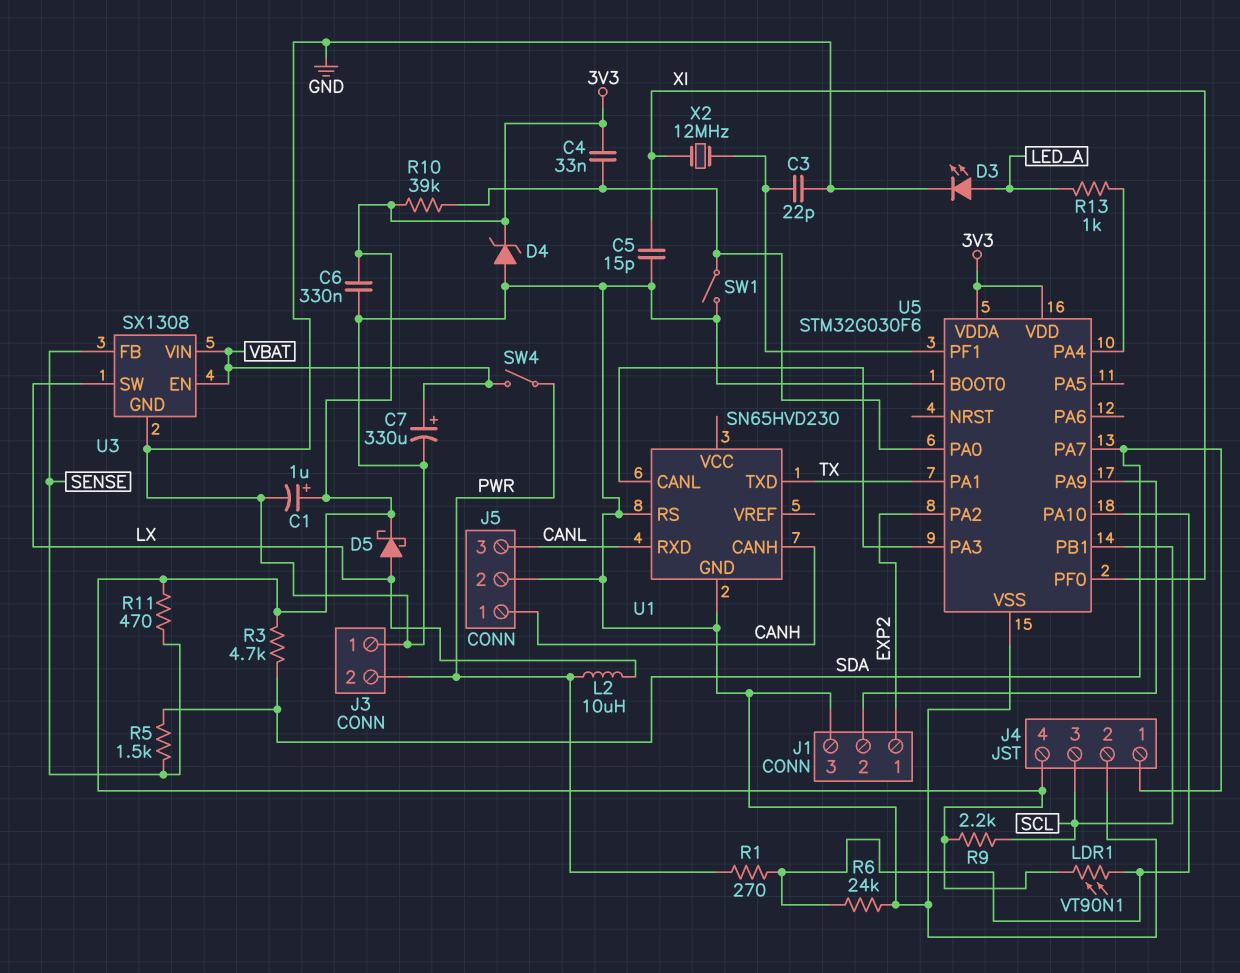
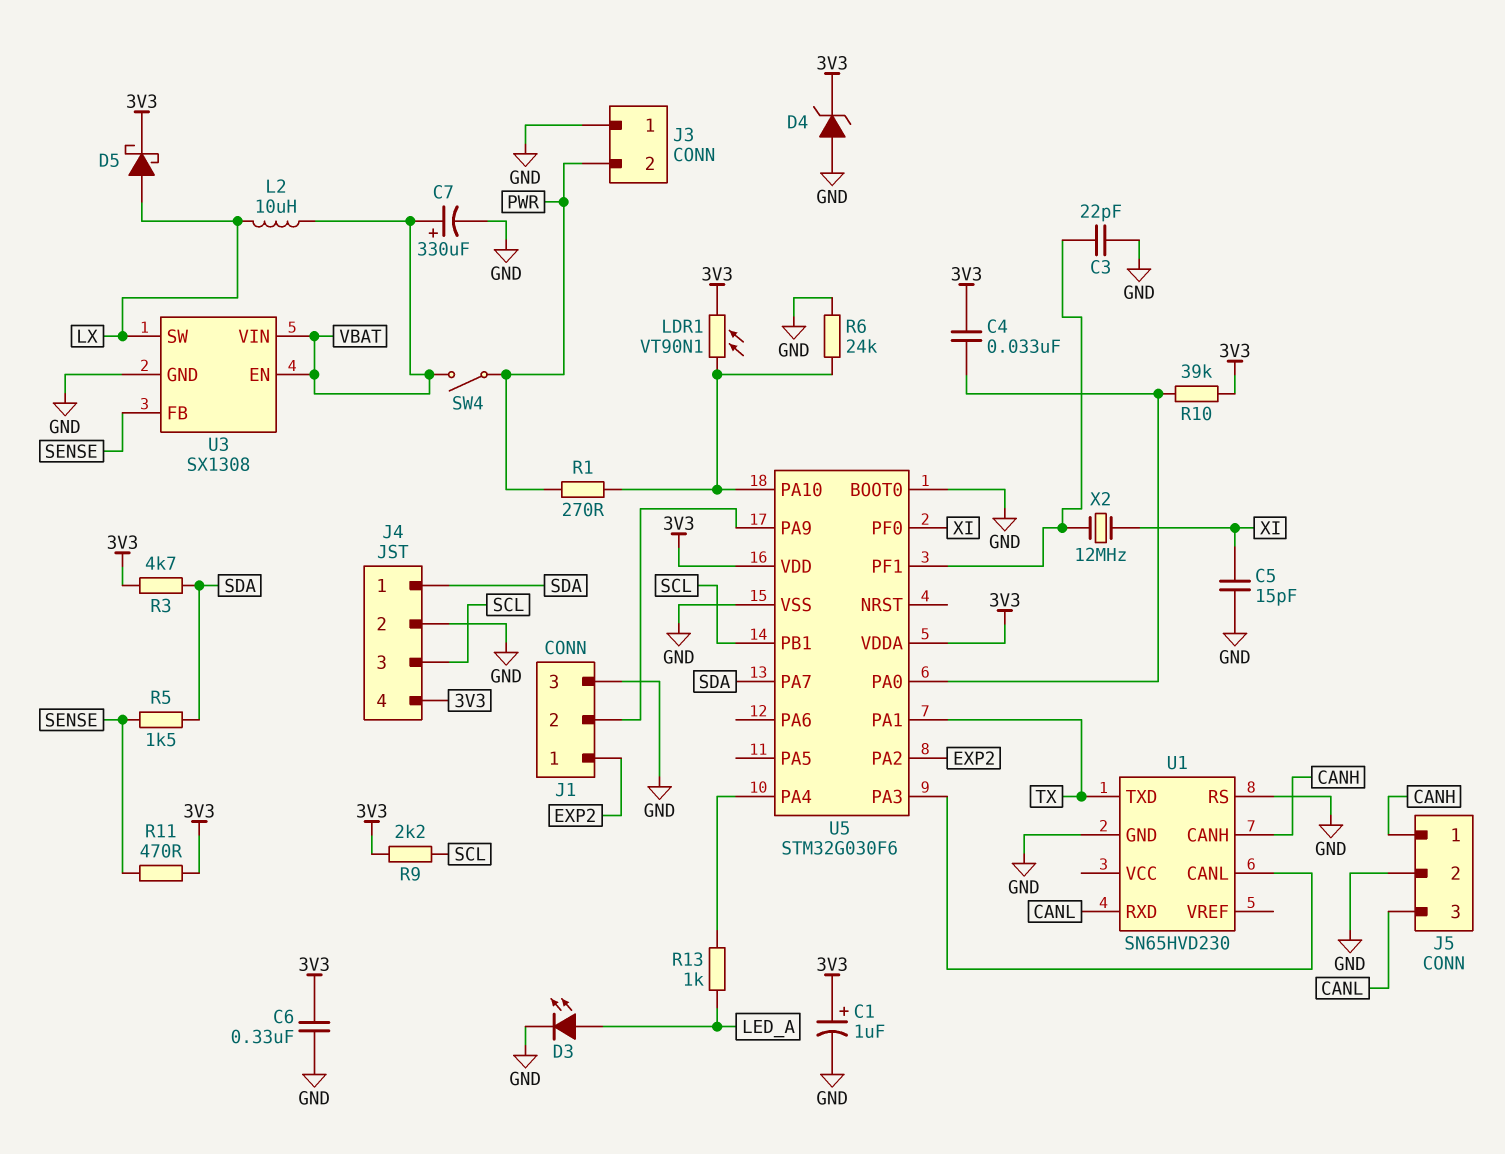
L2: 10uH (LX, PWR) -> 10uH (LX, VBAT)
SW1: switch (GND, U5/PA0) -> none

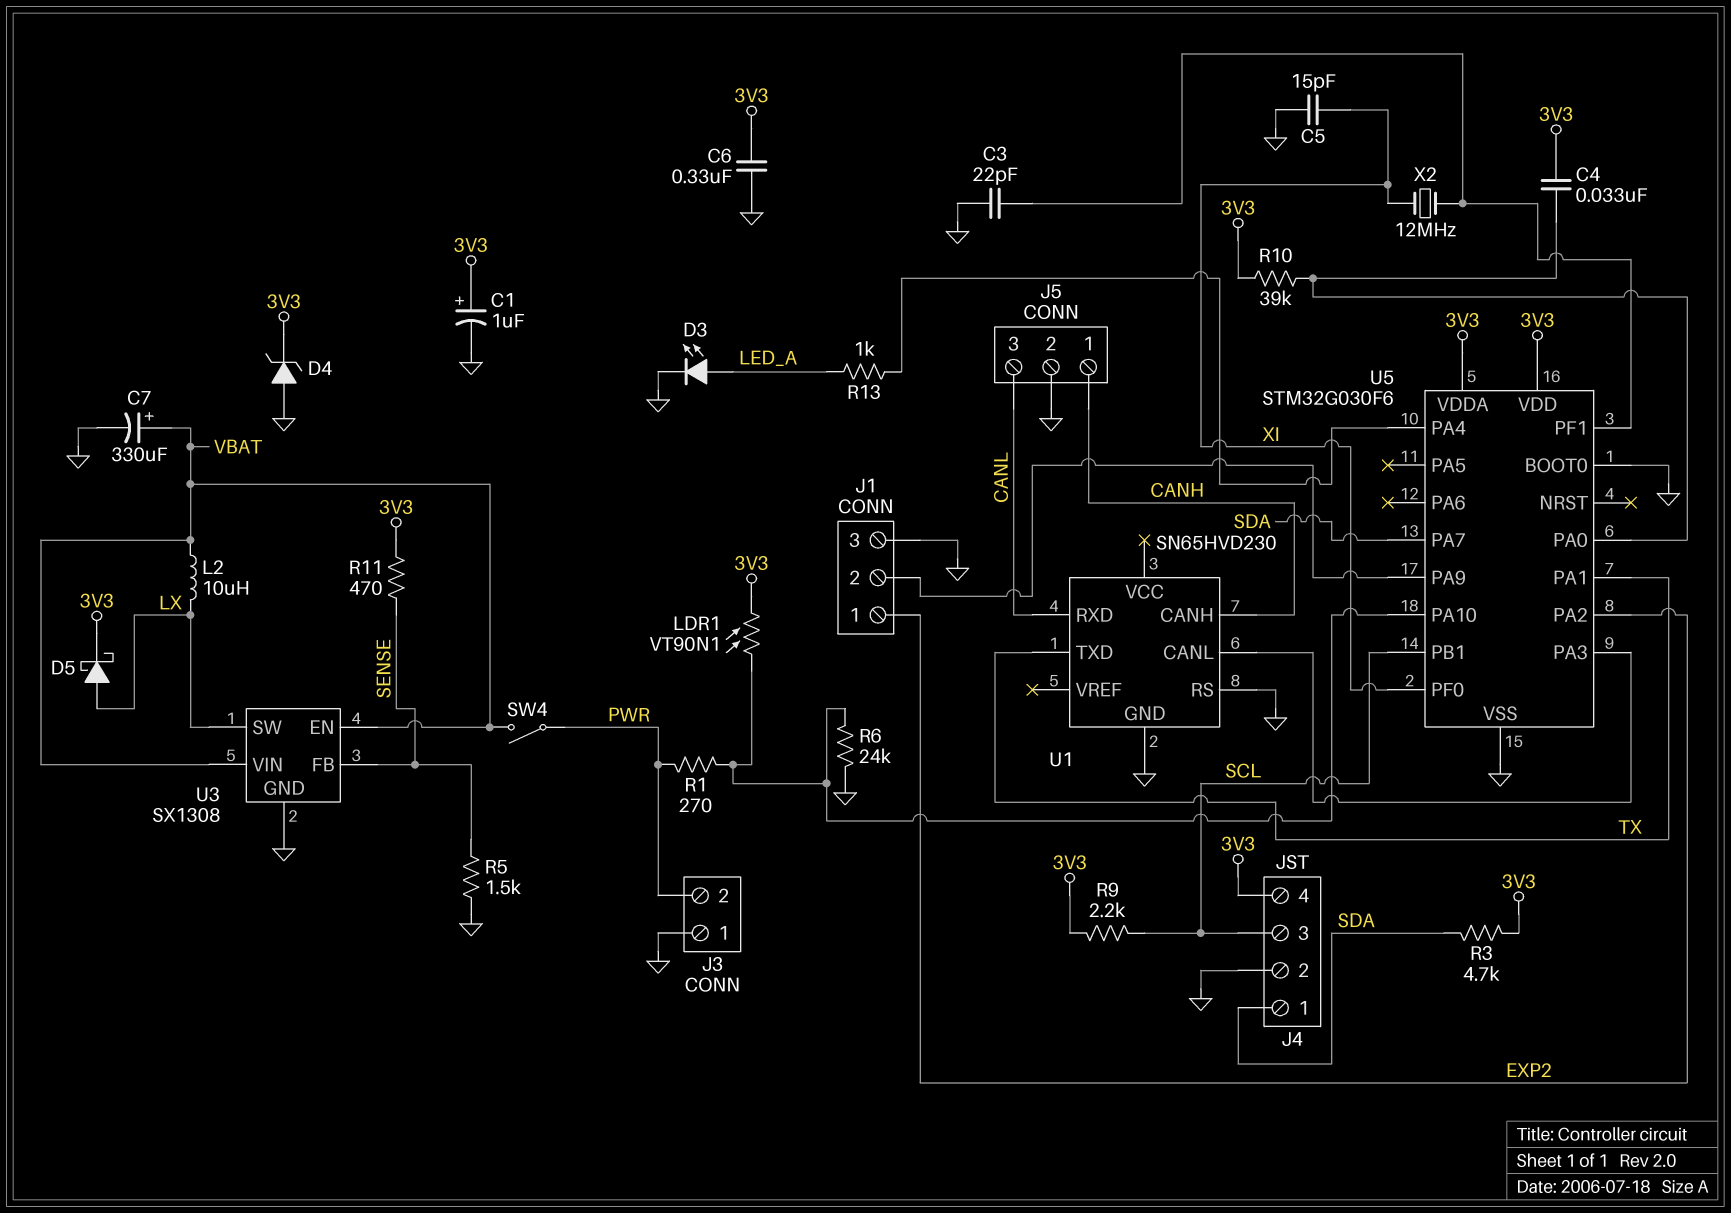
R5: 1.5k (SDA, SENSE) -> 1.5k (GND, SENSE)

